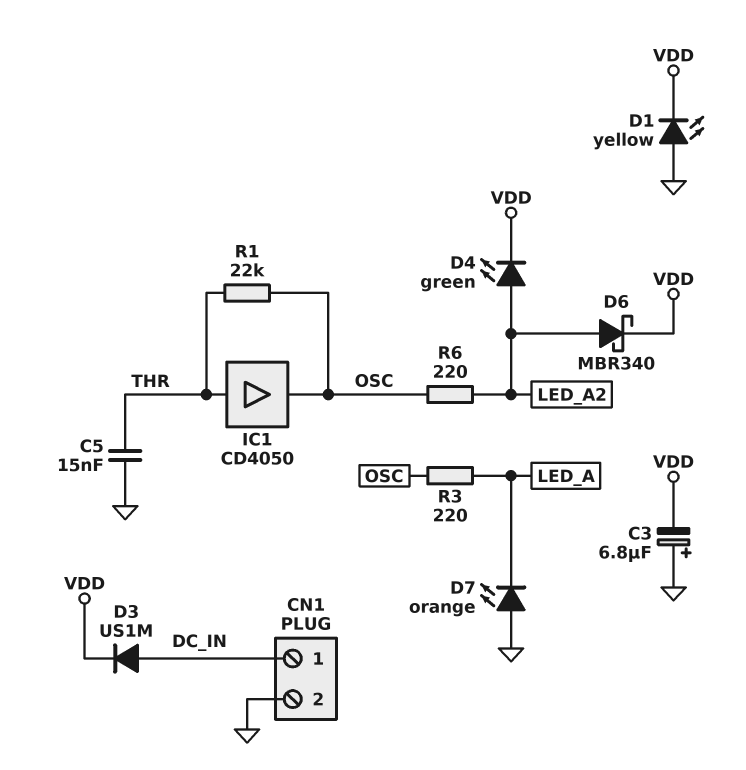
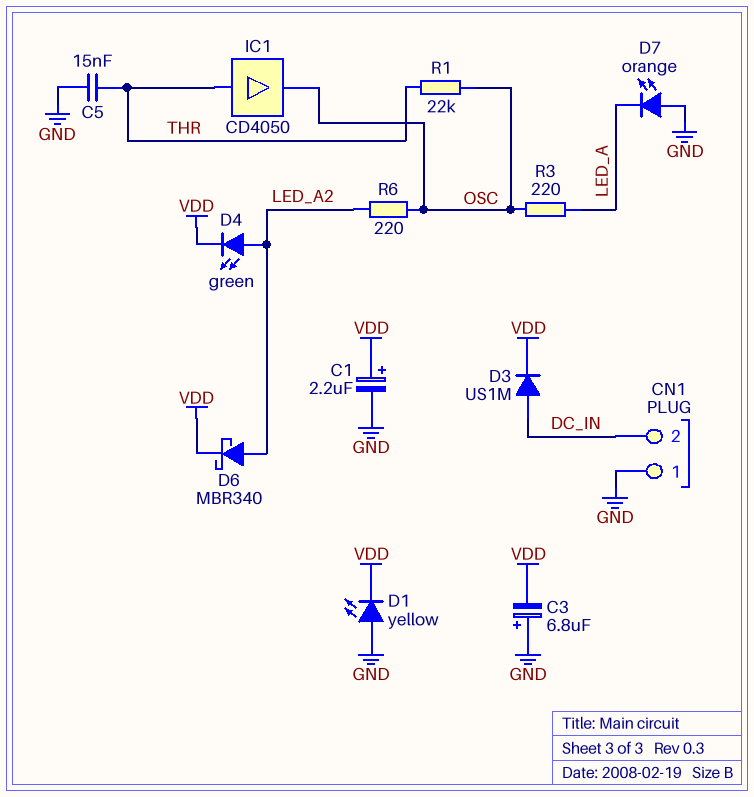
C1: none -> 2.2uF (plus VDD, minus GND)
CN1 pin 1: DC_IN -> GND
CN1 pin 2: GND -> DC_IN

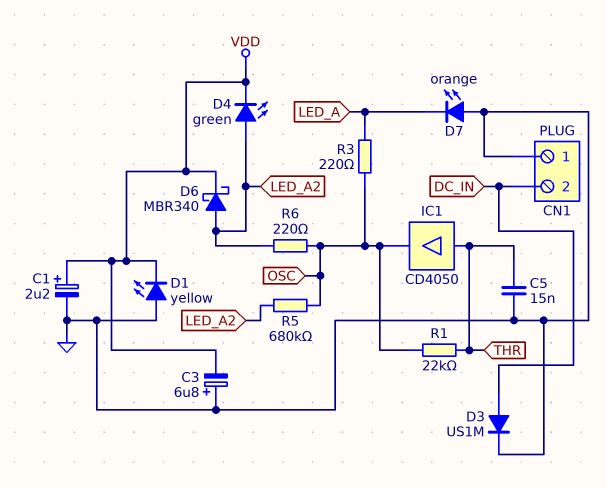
D3: diode US1M (A DC_IN, K VDD) -> diode US1M (A DC_IN, K GND)
R5: none -> 680k (LED_A2, OSC)

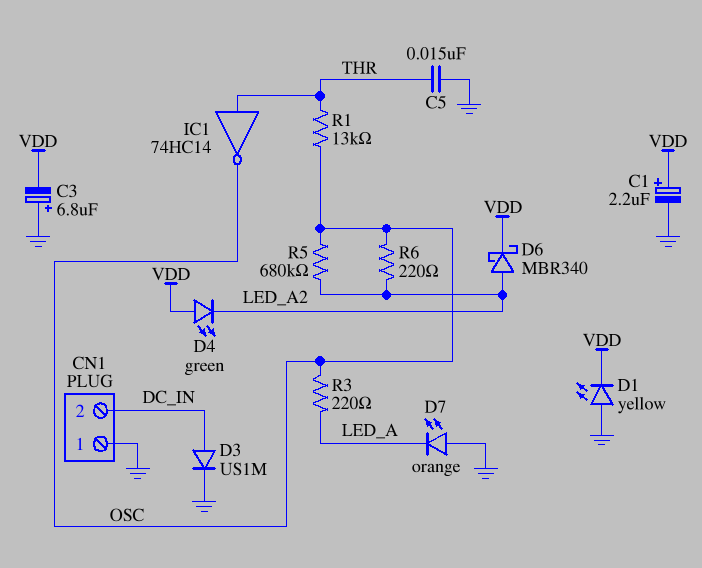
D4: LED green (A LED_A2, K VDD) -> LED green (A VDD, K LED_A2)
IC1: buffer CD4050 (in THR, out OSC) -> NOT 74HC14 (in THR, out OSC)
R1: 22k (OSC, THR) -> 13k (OSC, THR)

